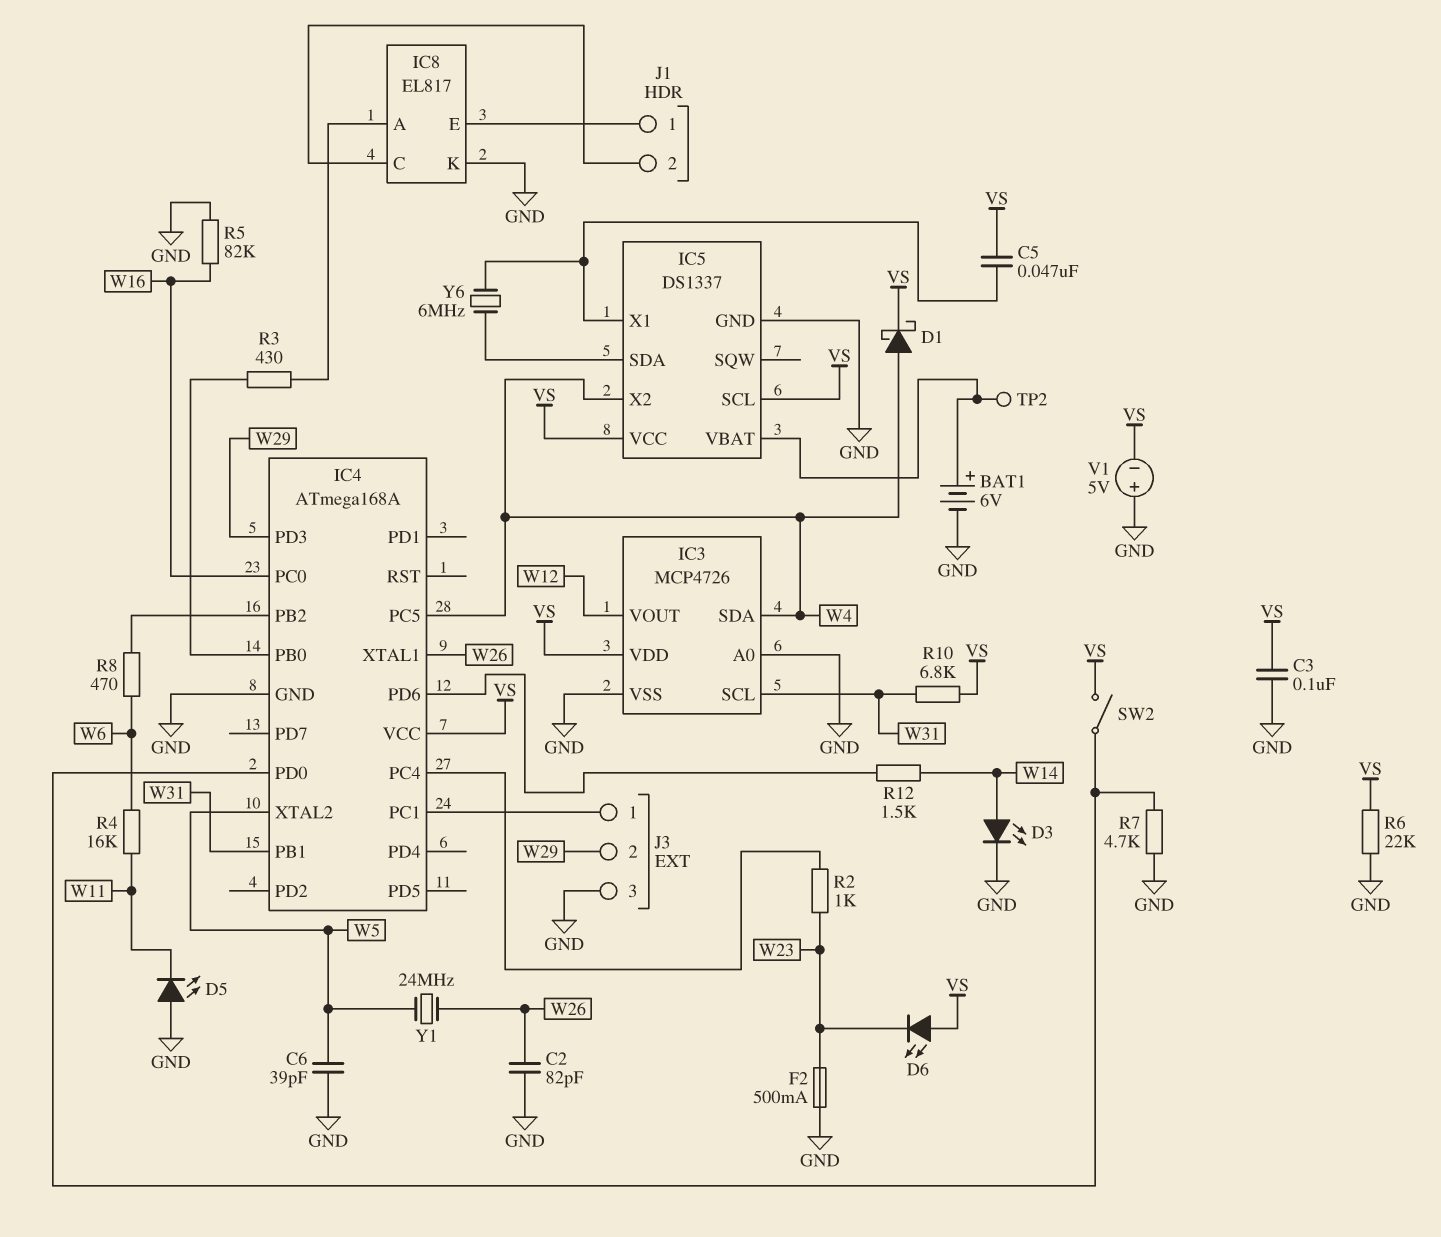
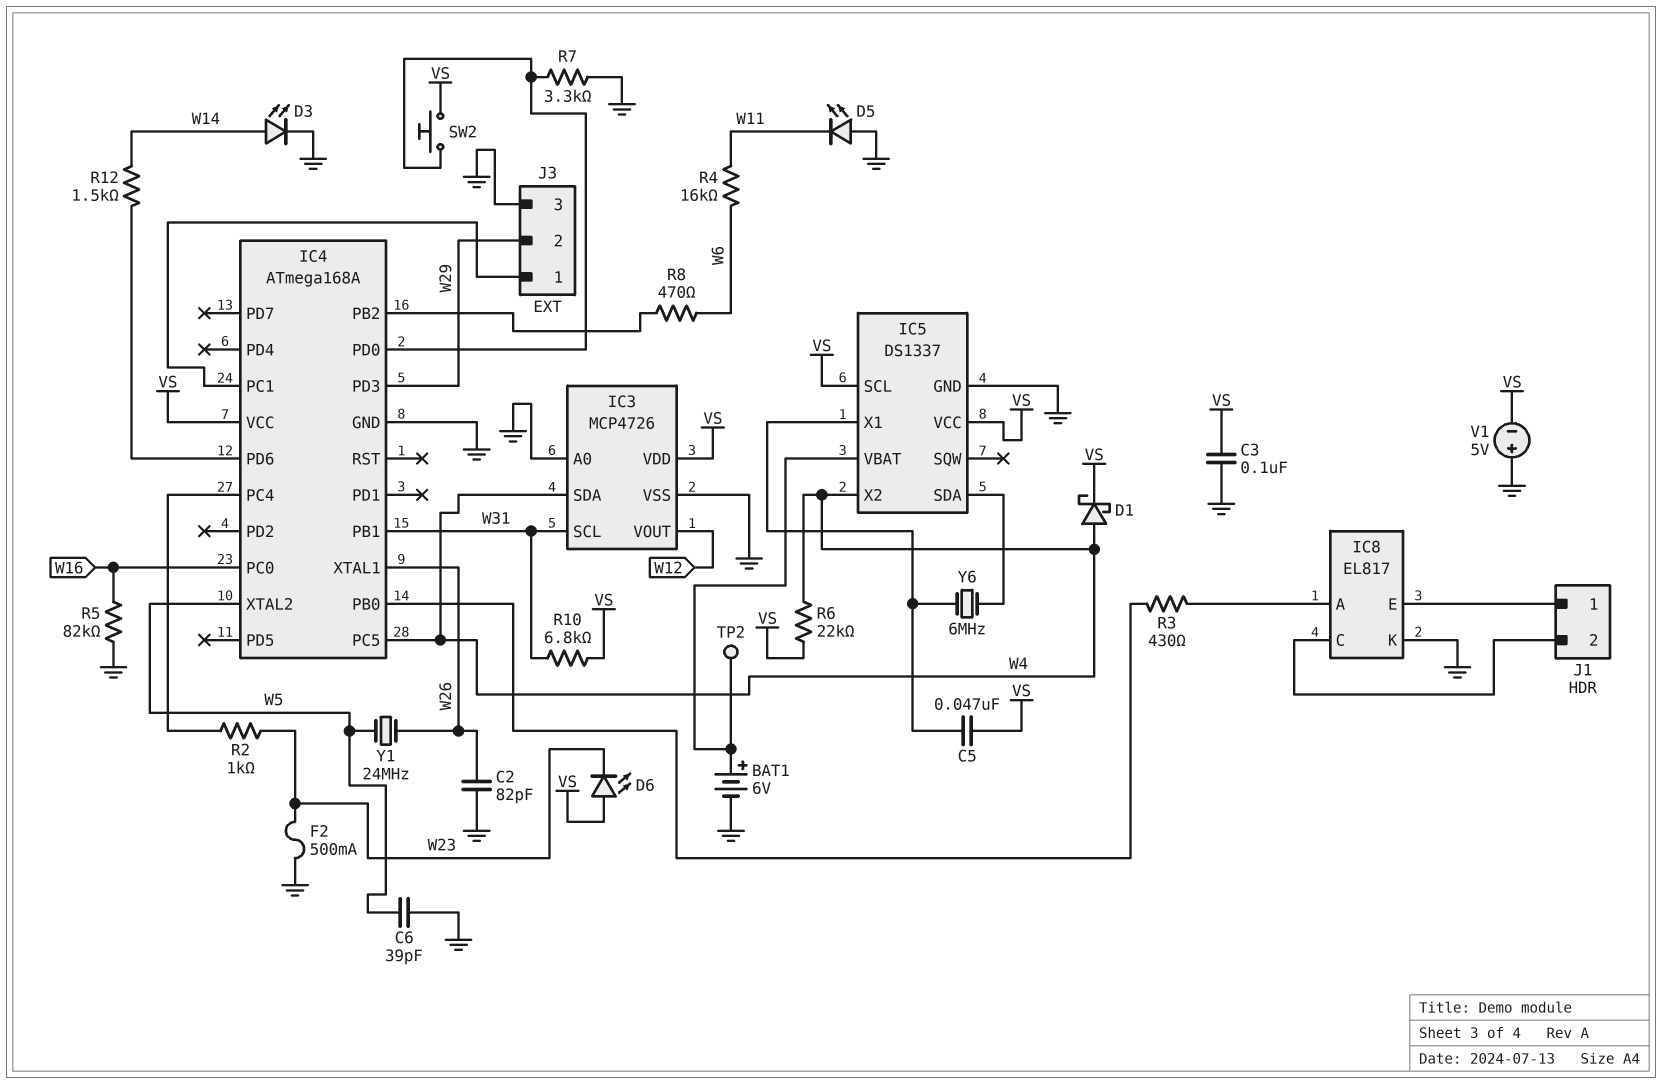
R6: 22k (GND, VS) -> 22k (VS, W4)
R7: 4.7k (GND, IC4/PD0) -> 3.3k (GND, IC4/PD0)
SW2: switch (IC4/PD0, VS) -> button (IC4/PD0, VS)

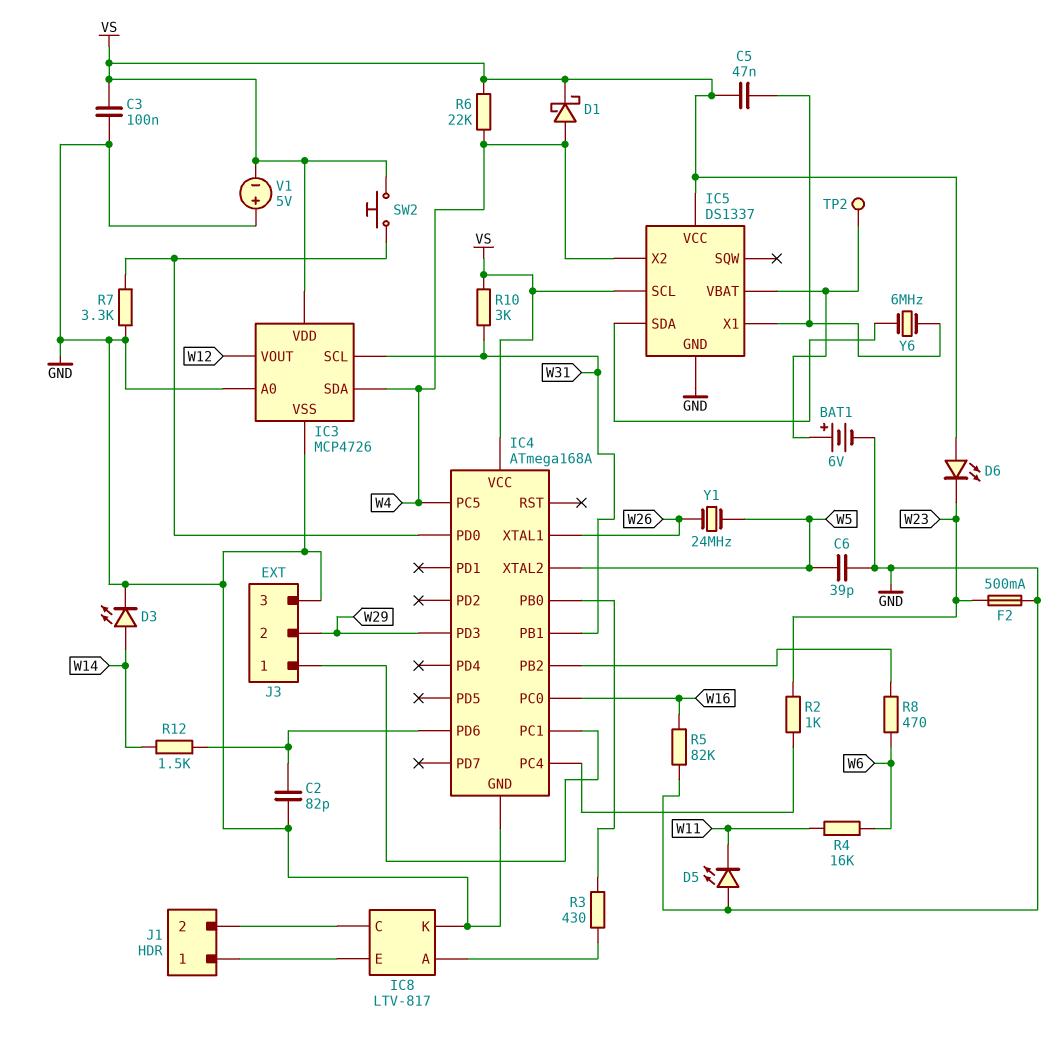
C2: 82pF (GND, W26) -> 82pF (GND, IC4/PD6)
IC8: EL817 -> LTV-817
R10: 6.8k (VS, W31) -> 3k (VS, W31)

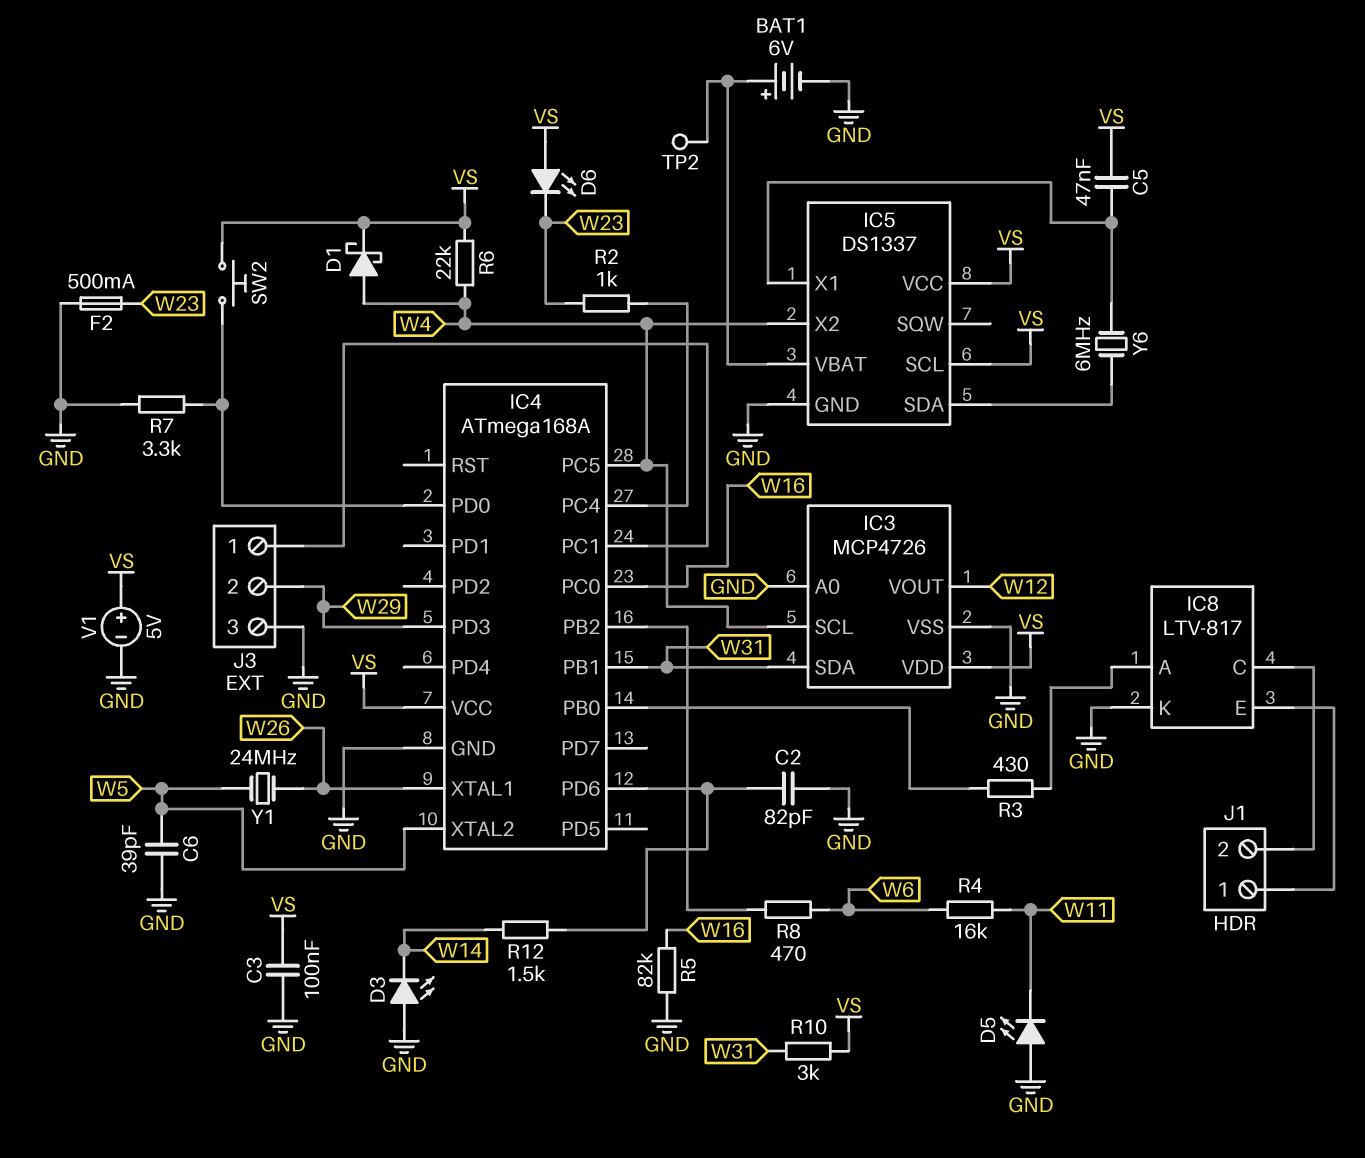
D3: LED (A W14, K GND) -> LED (A GND, K W14)
IC3 pin SCL: W31 -> W4
IC3 pin SDA: W4 -> W31
V1: 5V (plus GND, minus VS) -> 5V (plus VS, minus GND)

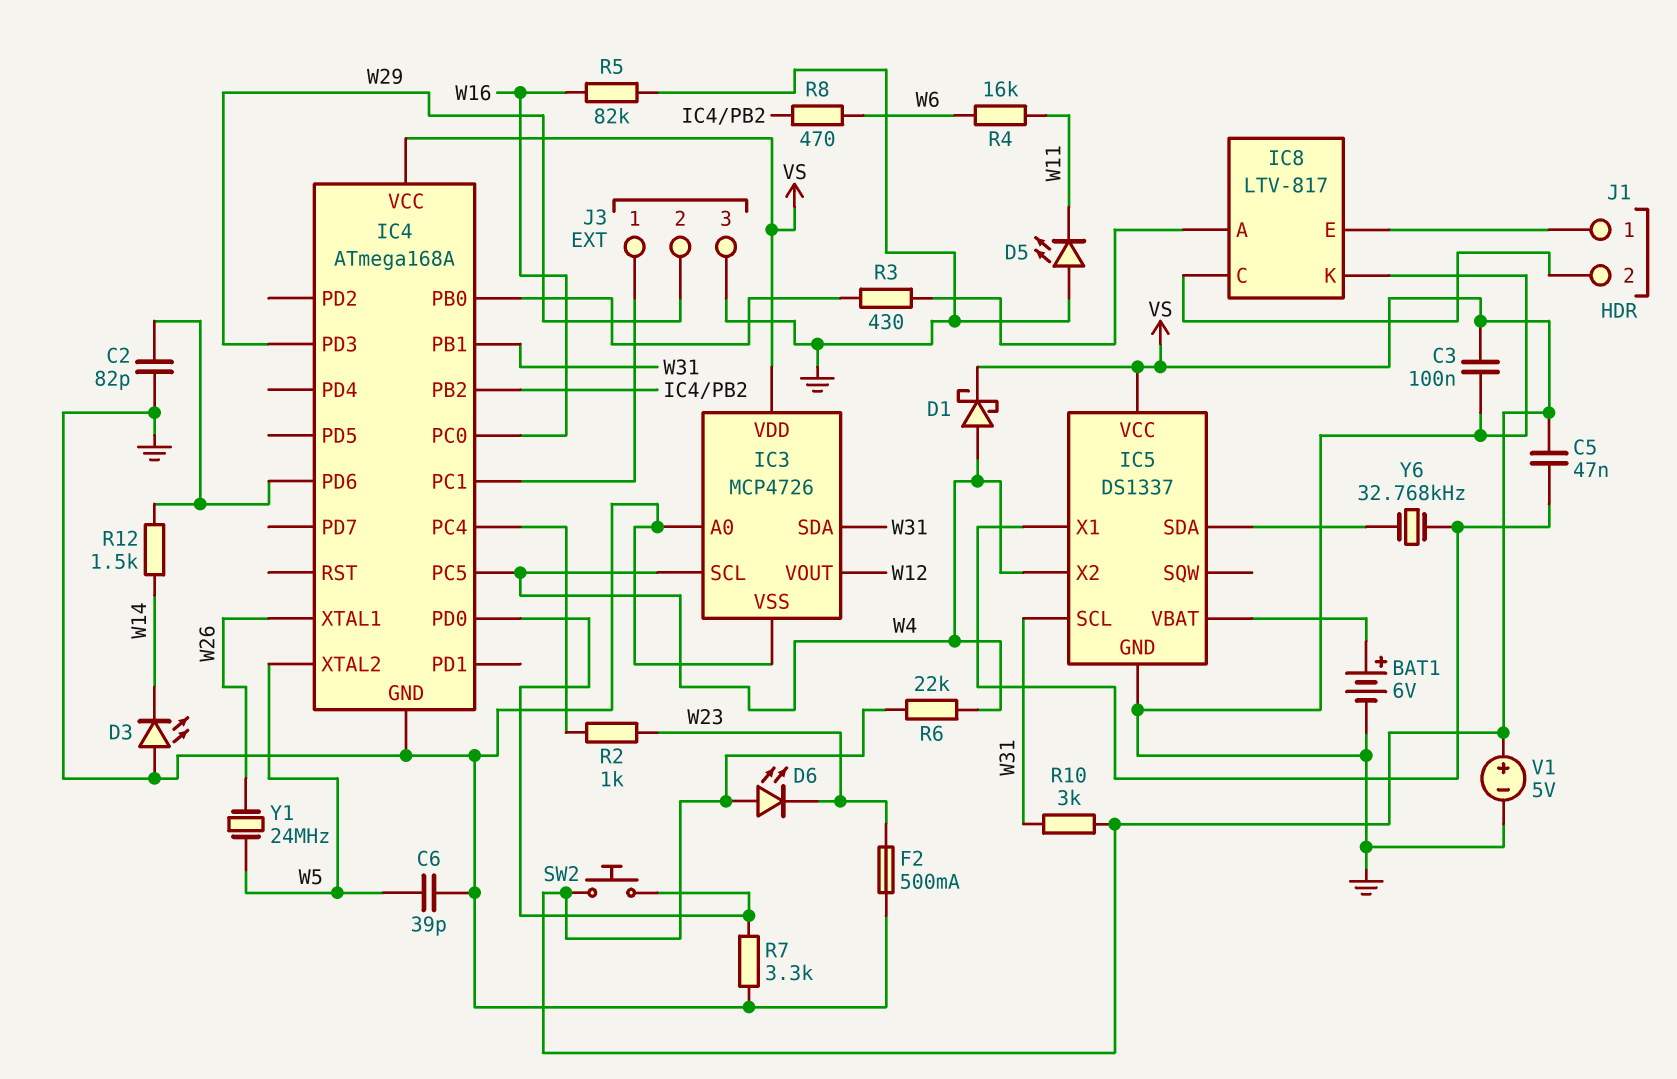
IC5 pin SCL: VS -> W31
TP2: test point (IC5/VBAT) -> none
Y6: 6MHz (IC5/SDA, IC5/X1) -> 32.768kHz (IC5/SDA, IC5/X1)

